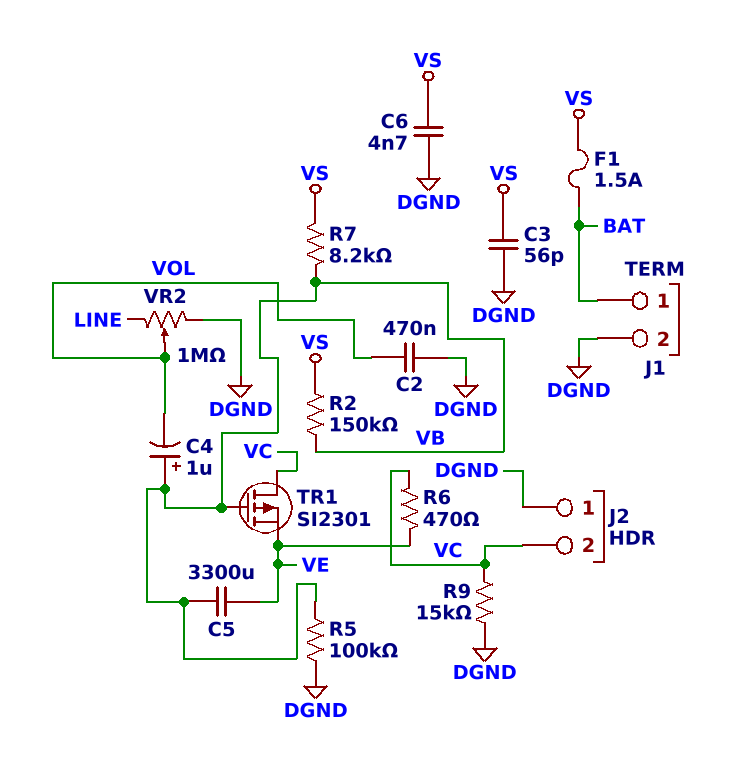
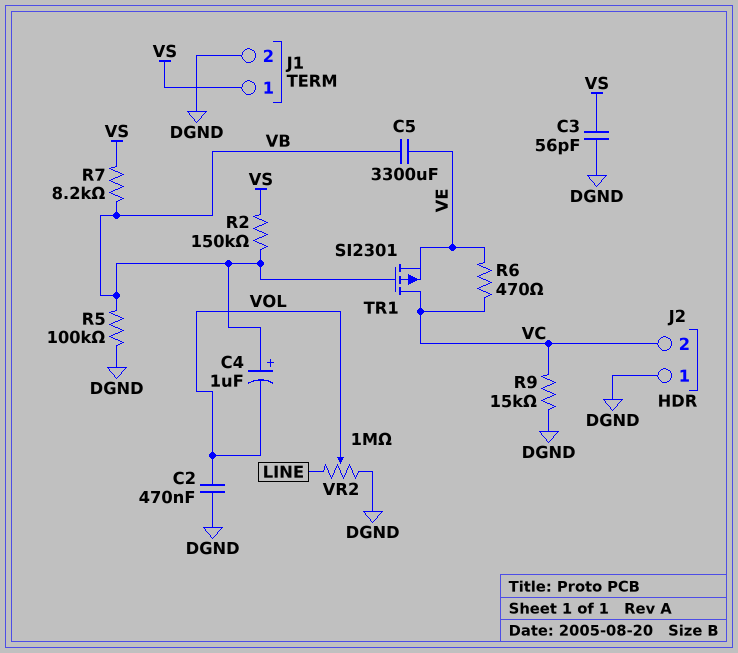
C6: 4.7nF (DGND, VS) -> none
F1: 1.5A (BAT, VS) -> none
J1 pin 1: BAT -> VS

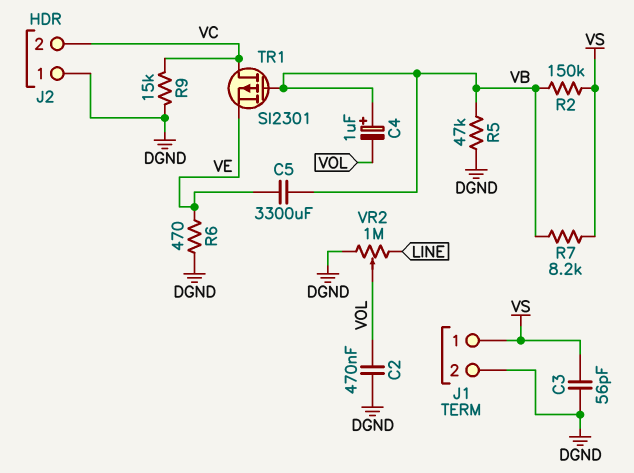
R5: 100k (DGND, VB) -> 47k (DGND, VB)
R6: 470 (VC, VE) -> 470 (DGND, VE)

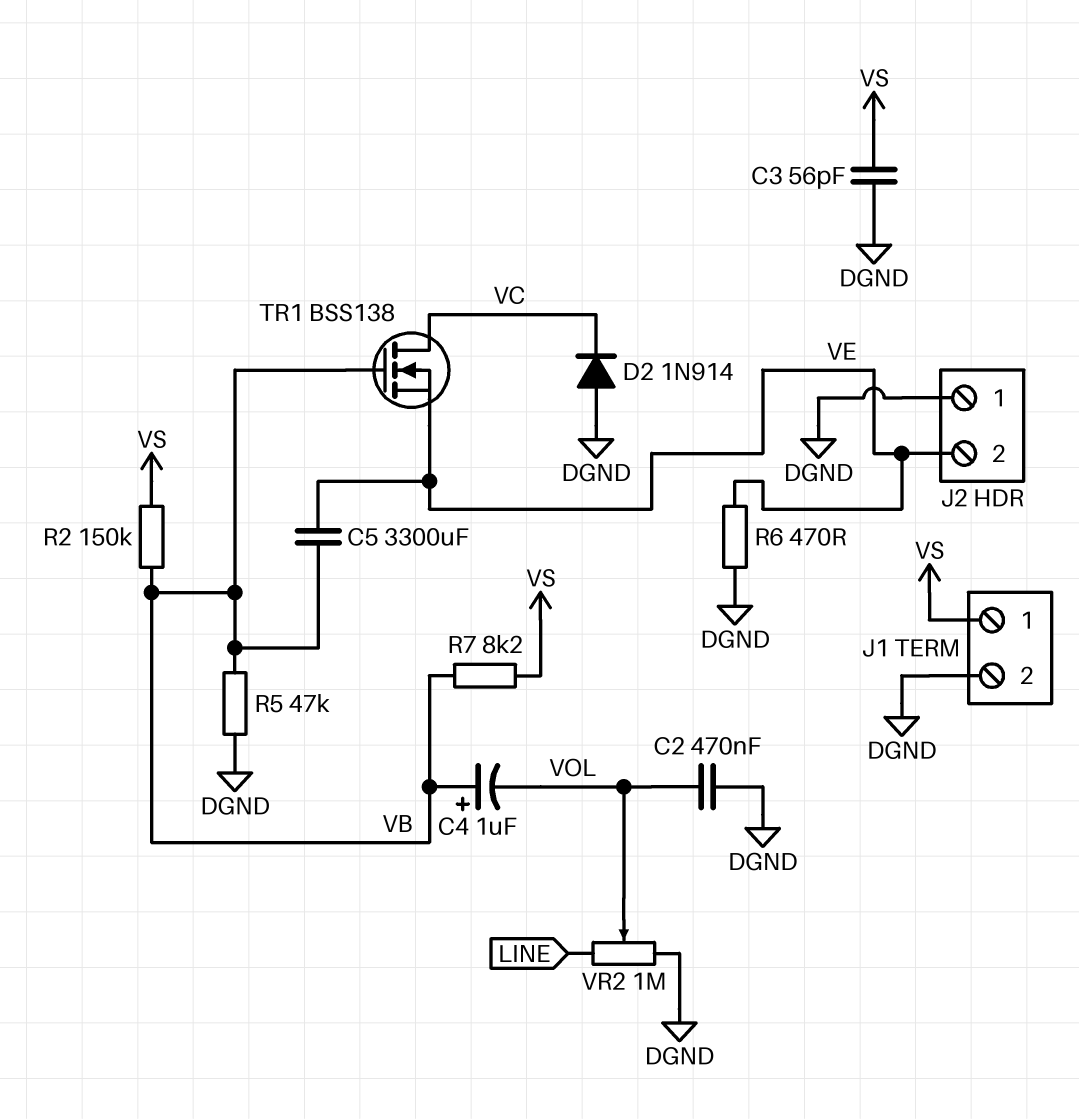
D2: none -> diode 1N914 (A DGND, K VC)
J2 pin 2: VC -> VE
R9: 15k (DGND, VC) -> none
TR1: PMOS SI2301 (G VB, D VC, S VE) -> NMOS BSS138 (G VB, D VC, S VE)

